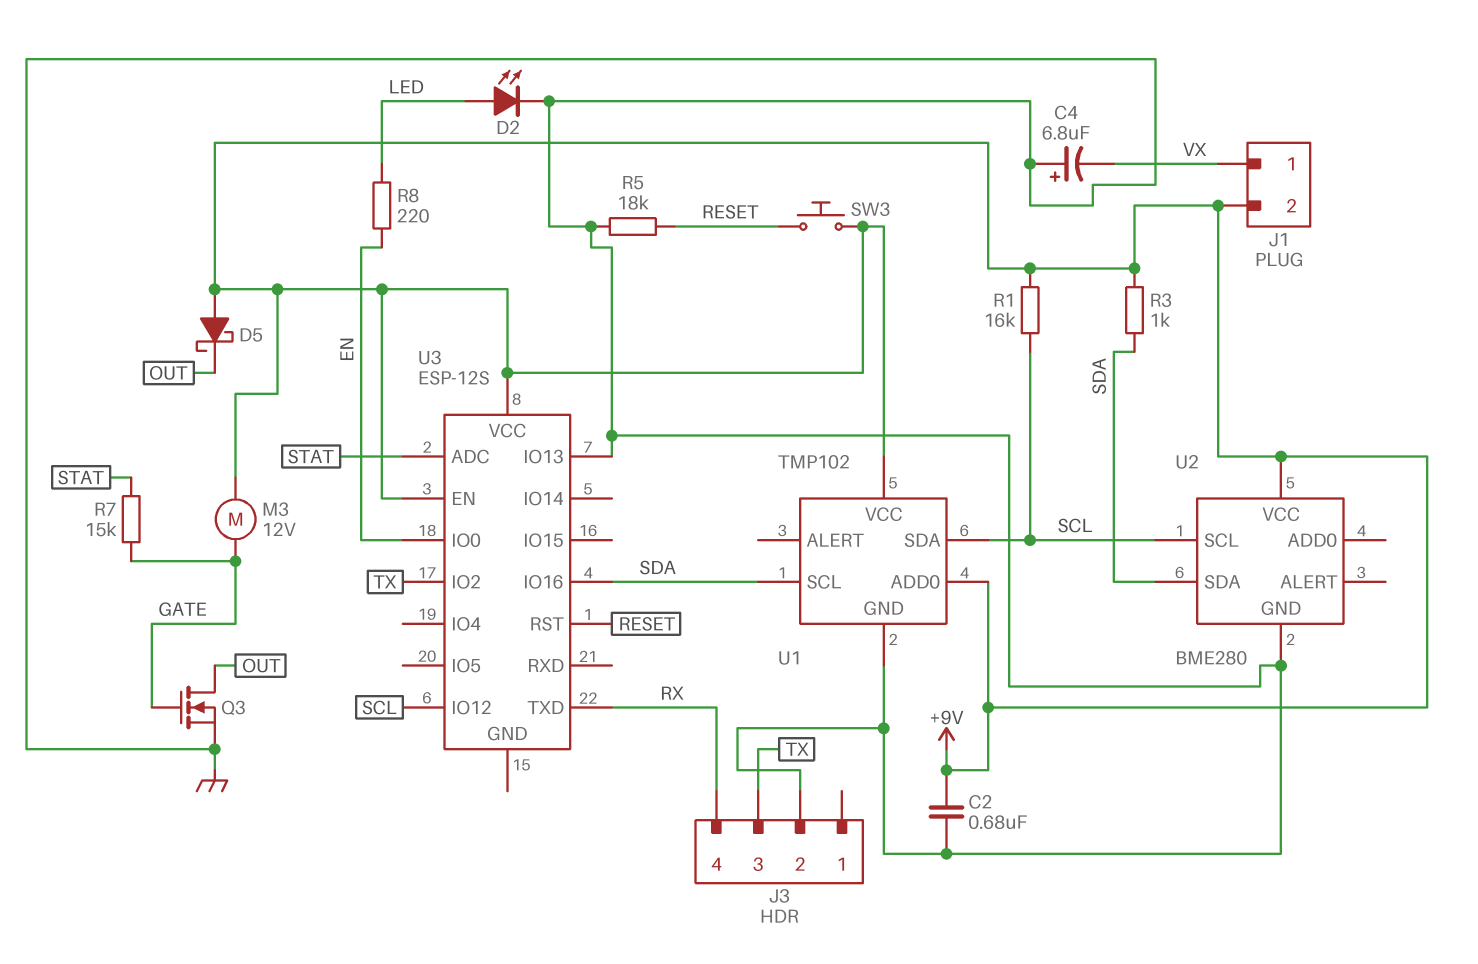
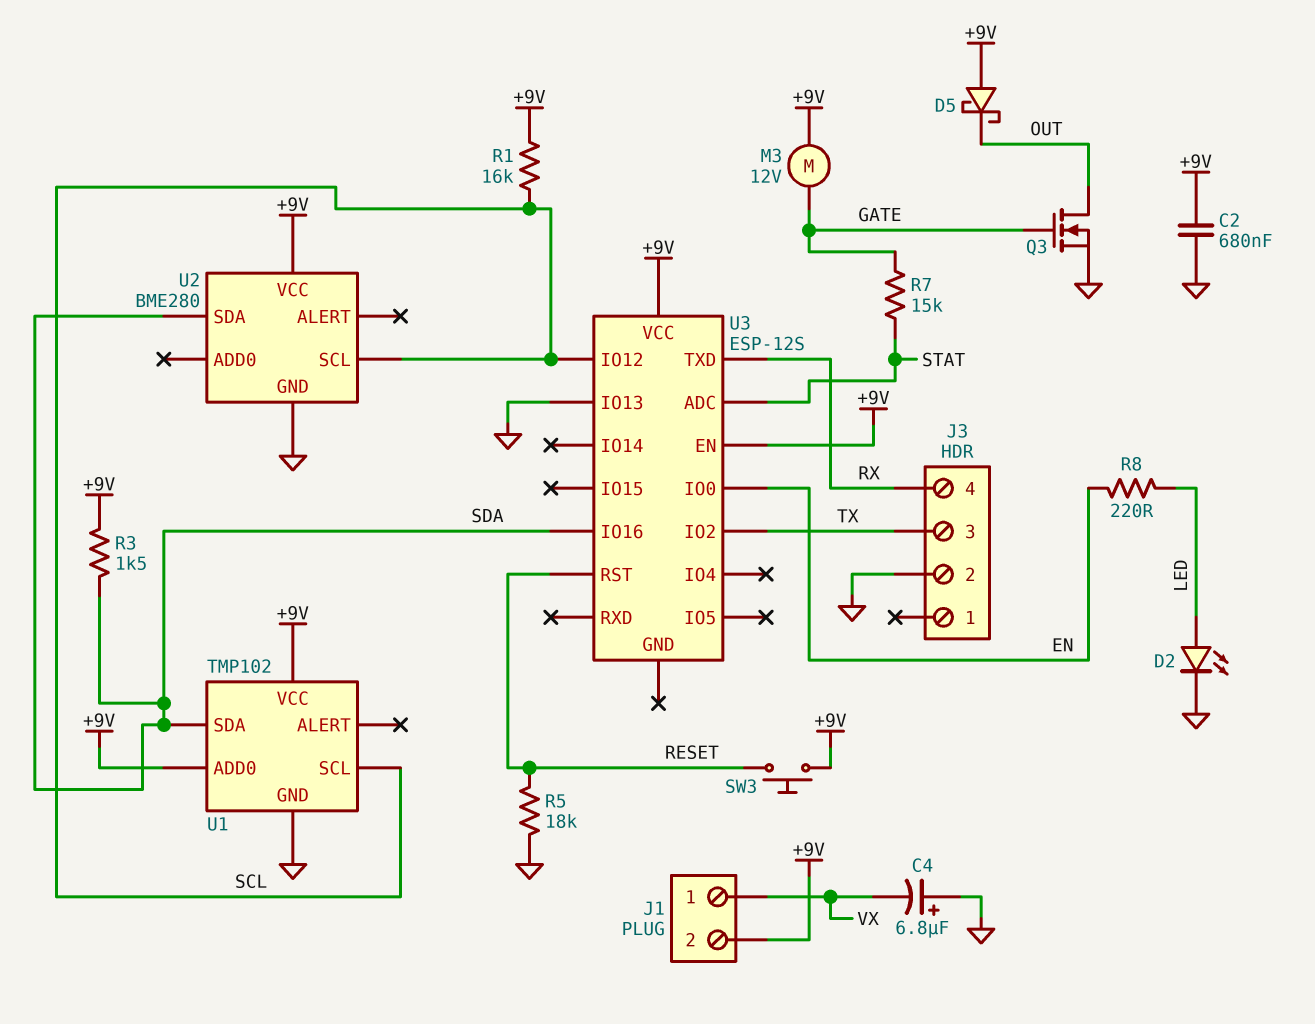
R3: 1k (+9V, SDA) -> 1.5k (+9V, SDA)
U1 pin SCL: SDA -> SCL
U1 pin SDA: SCL -> SDA

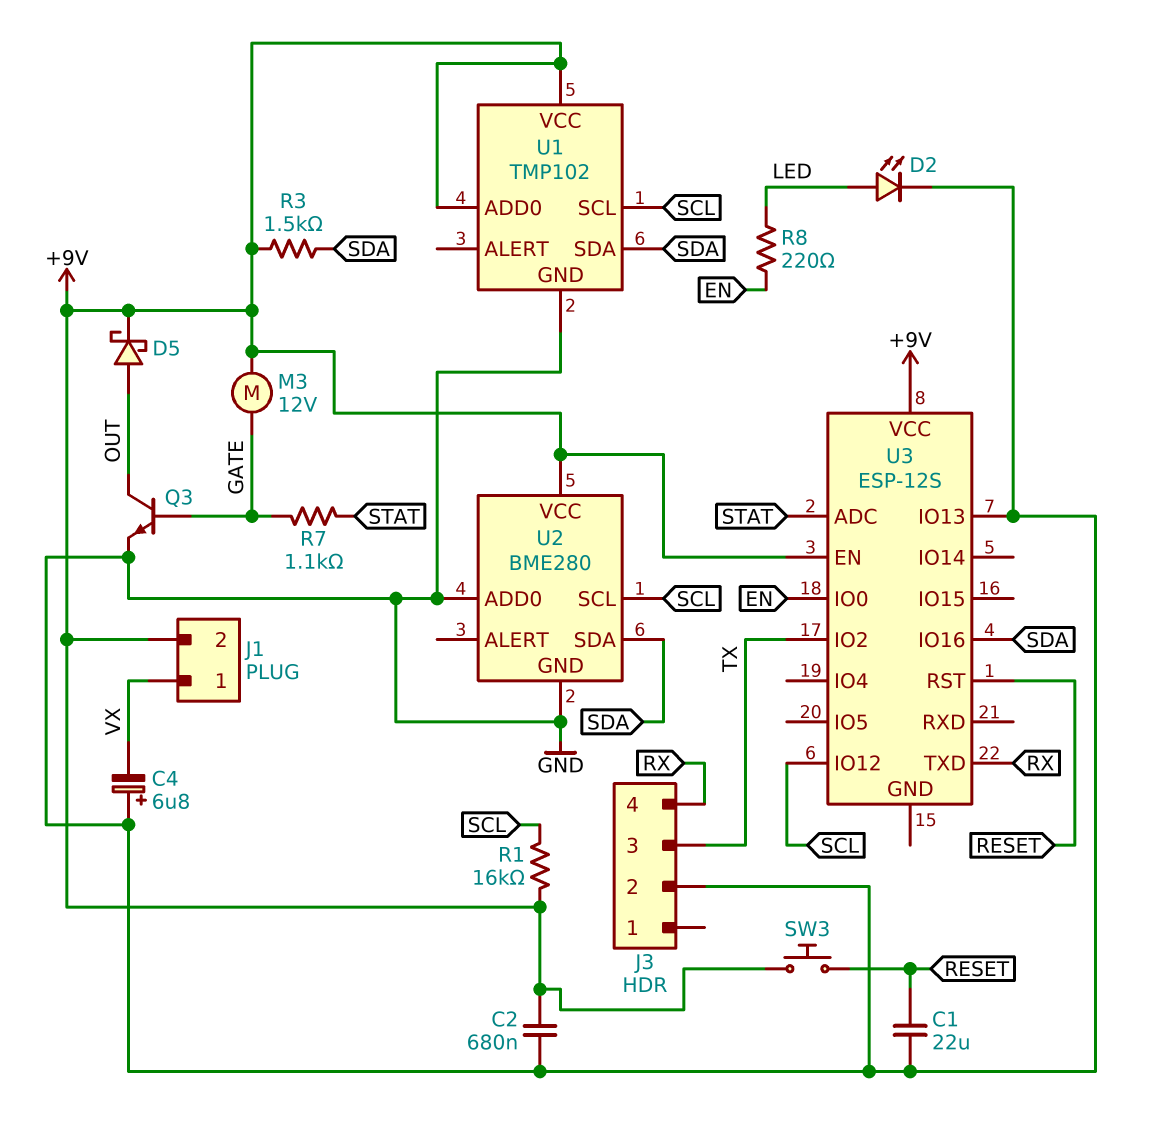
C1: none -> 22uF (GND, RESET)
D5: schottky (A +9V, K OUT) -> schottky (A OUT, K +9V)
Q3: NMOS (G GATE, D OUT, S GND) -> NPN (B GATE, C OUT, E GND)
R5: 18k (GND, RESET) -> none
R7: 15k (GATE, STAT) -> 1.1k (GATE, STAT)
U2 pin ADD0: none -> GND

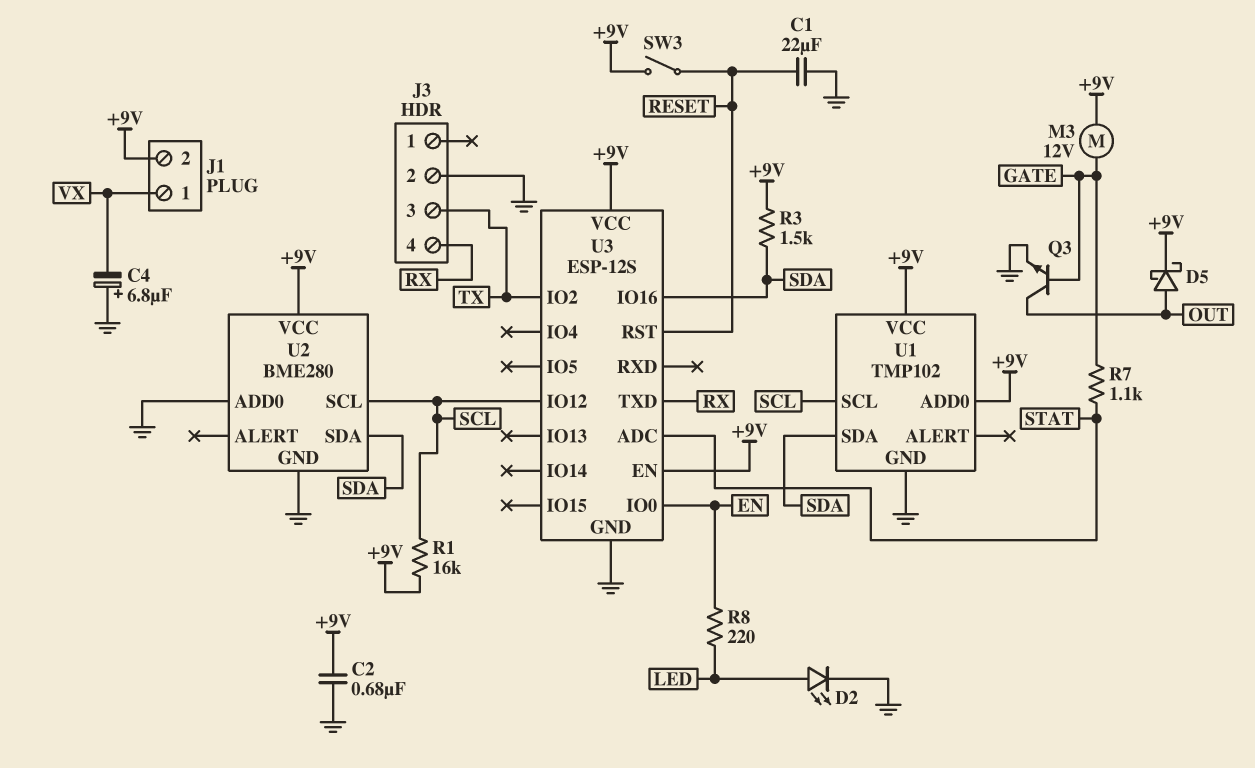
SW3: button (+9V, RESET) -> switch (+9V, RESET)
U3 pin GND: none -> GND
U3 pin IO13: GND -> none

